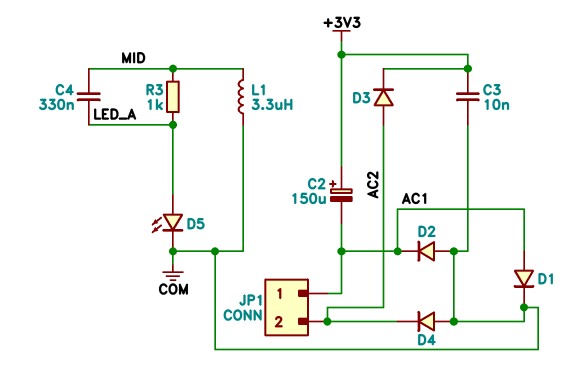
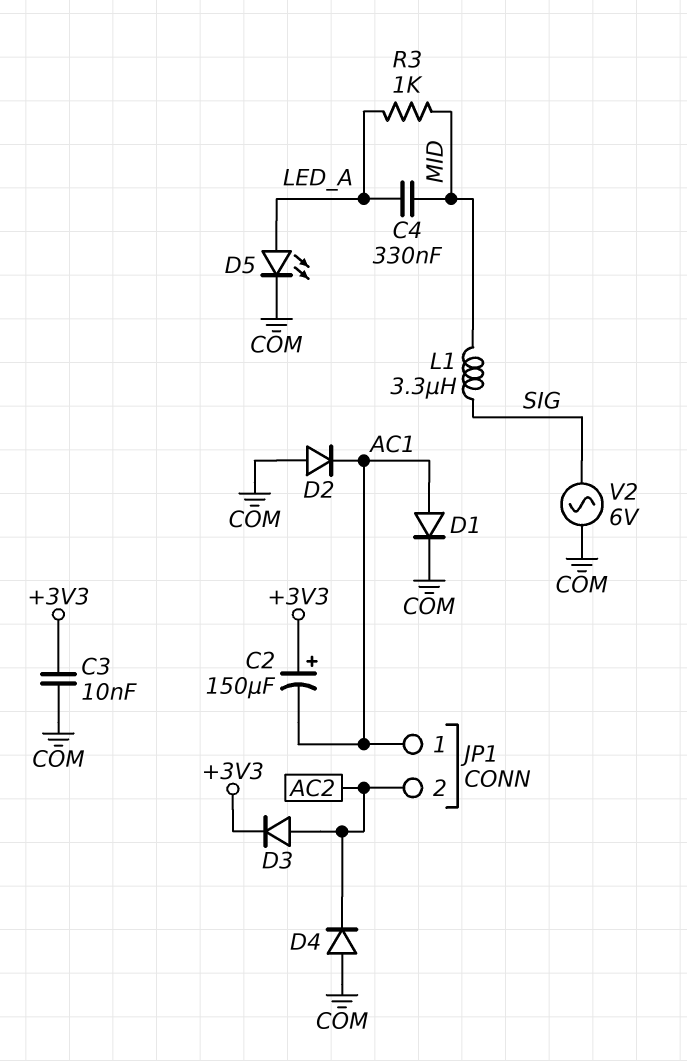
L1: 3.3uH (COM, MID) -> 3.3uH (MID, SIG)
V2: none -> AC 6V (COM, SIG)

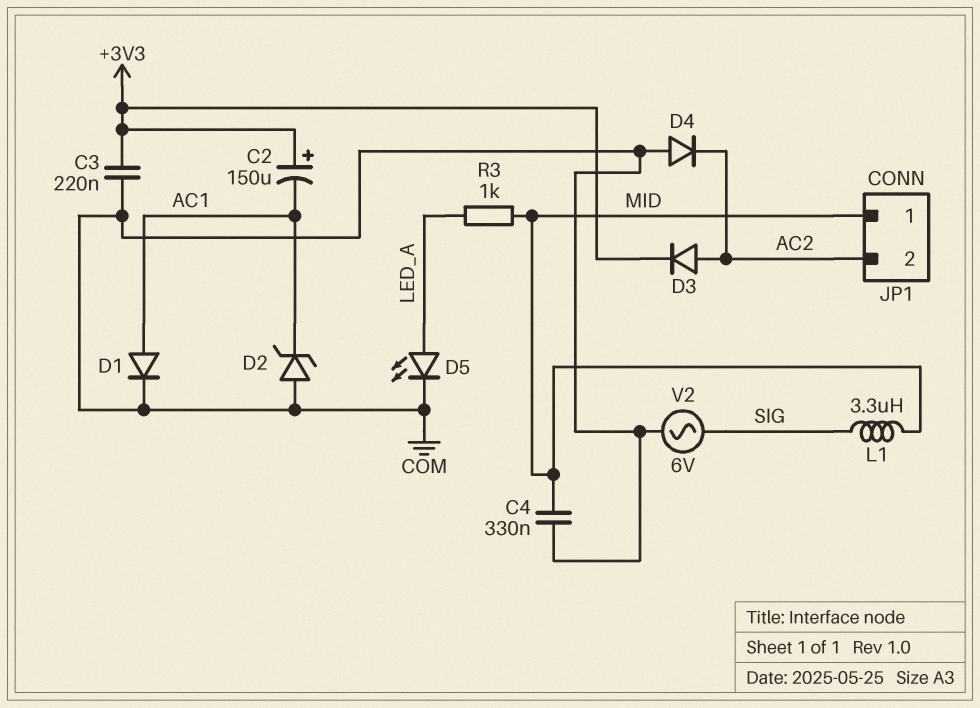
C3: 10nF (+3V3, COM) -> 220nF (+3V3, COM)
C4: 330nF (LED_A, MID) -> 330nF (COM, MID)
D2: diode (A COM, K AC1) -> zener (A COM, K AC1)
JP1 pin 1: AC1 -> MID

